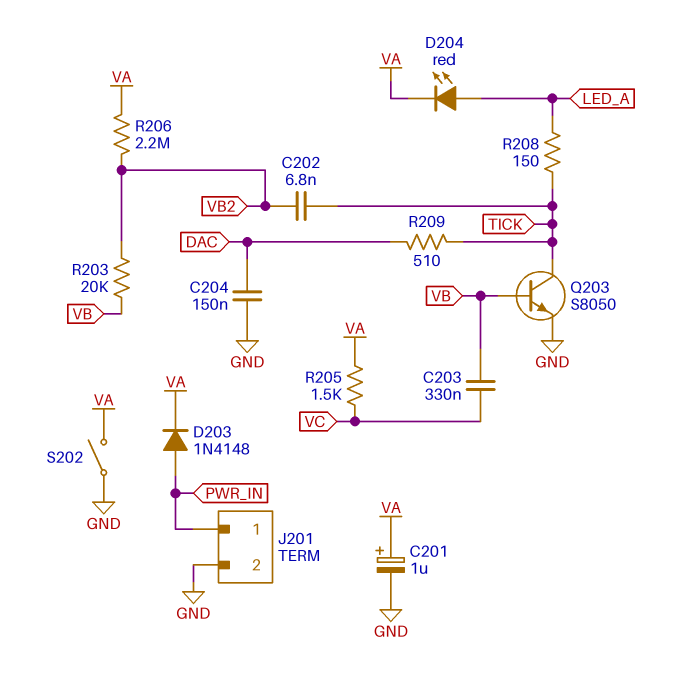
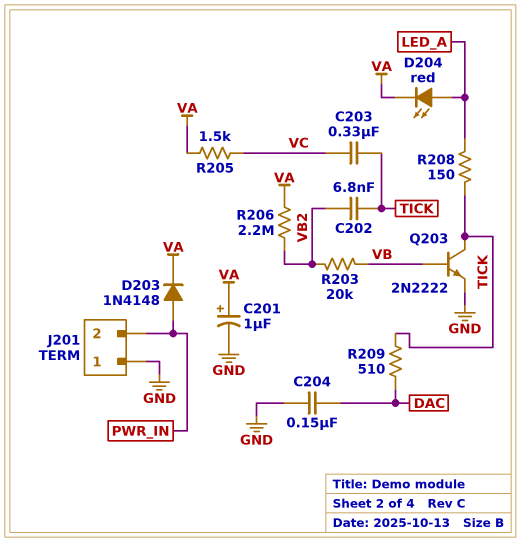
C203: 330nF (VB, VC) -> 330nF (TICK, VC)
J201 pin 1: PWR_IN -> GND
J201 pin 2: GND -> PWR_IN
Q203: NPN S8050 (B VB, C TICK, E GND) -> NPN 2N2222 (B VB, C TICK, E GND)
S202: switch (GND, VA) -> none

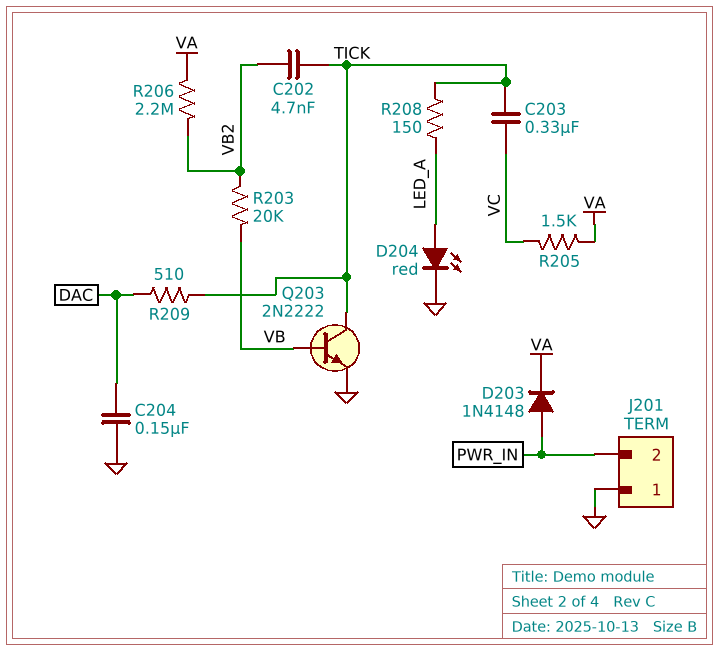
C201: 1uF (plus VA, minus GND) -> none
C202: 6.8nF (TICK, VB2) -> 4.7nF (TICK, VB2)
D204: LED red (A LED_A, K VA) -> LED red (A LED_A, K GND)

